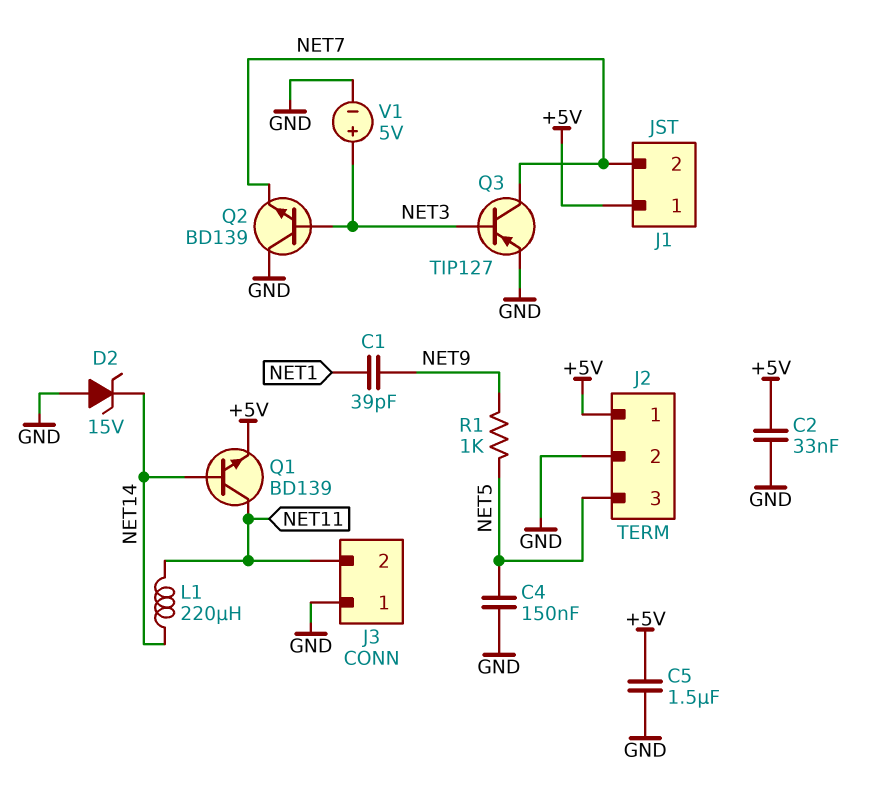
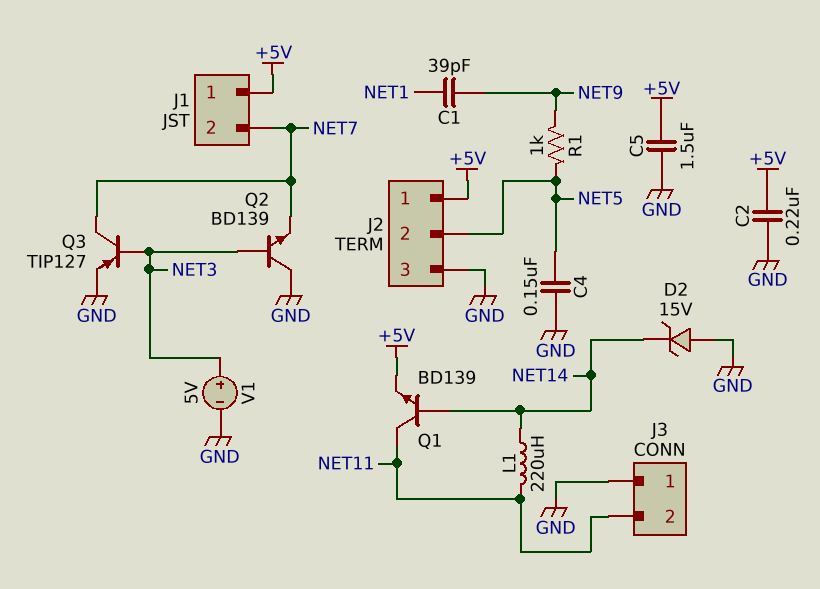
C2: 33nF (+5V, GND) -> 220nF (+5V, GND)
J2 pin 2: GND -> NET5
J2 pin 3: NET5 -> GND

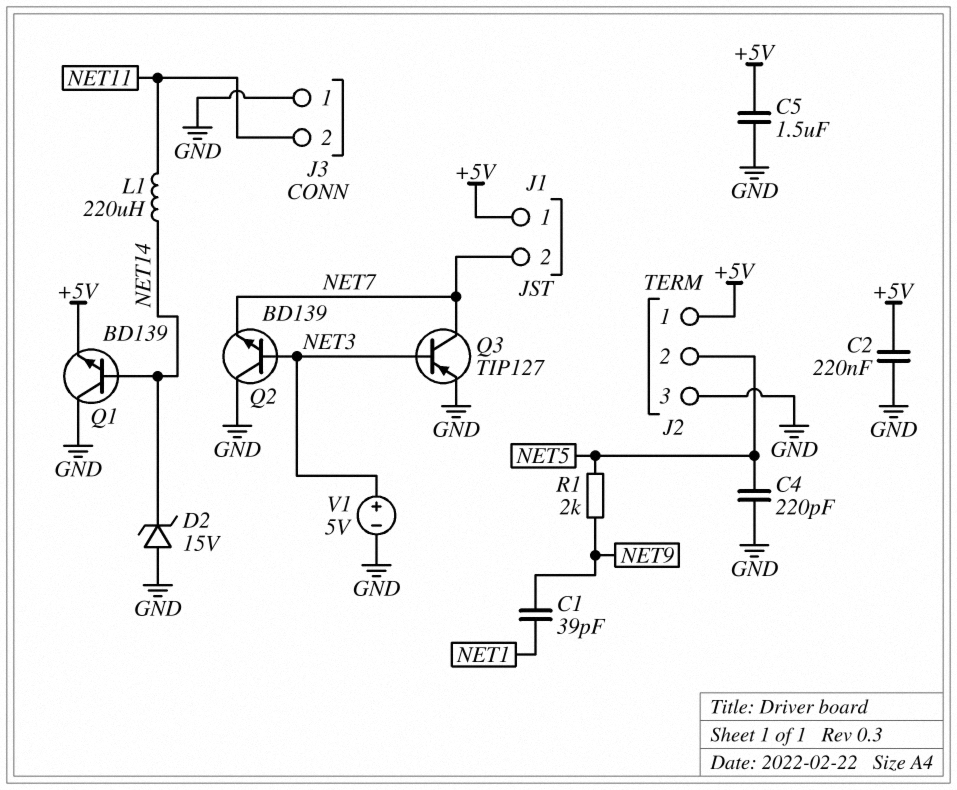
C4: 150nF (GND, NET5) -> 220pF (GND, NET5)
Q1: NPN BD139 (B NET14, C NET11, E +5V) -> NPN BD139 (B NET14, C GND, E +5V)
R1: 1k (NET5, NET9) -> 2k (NET5, NET9)

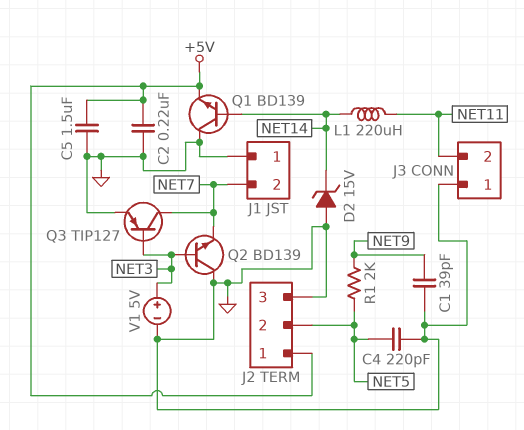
C1: 39pF (NET1, NET9) -> 39pF (GND, NET9)
J1 pin 1: +5V -> GND

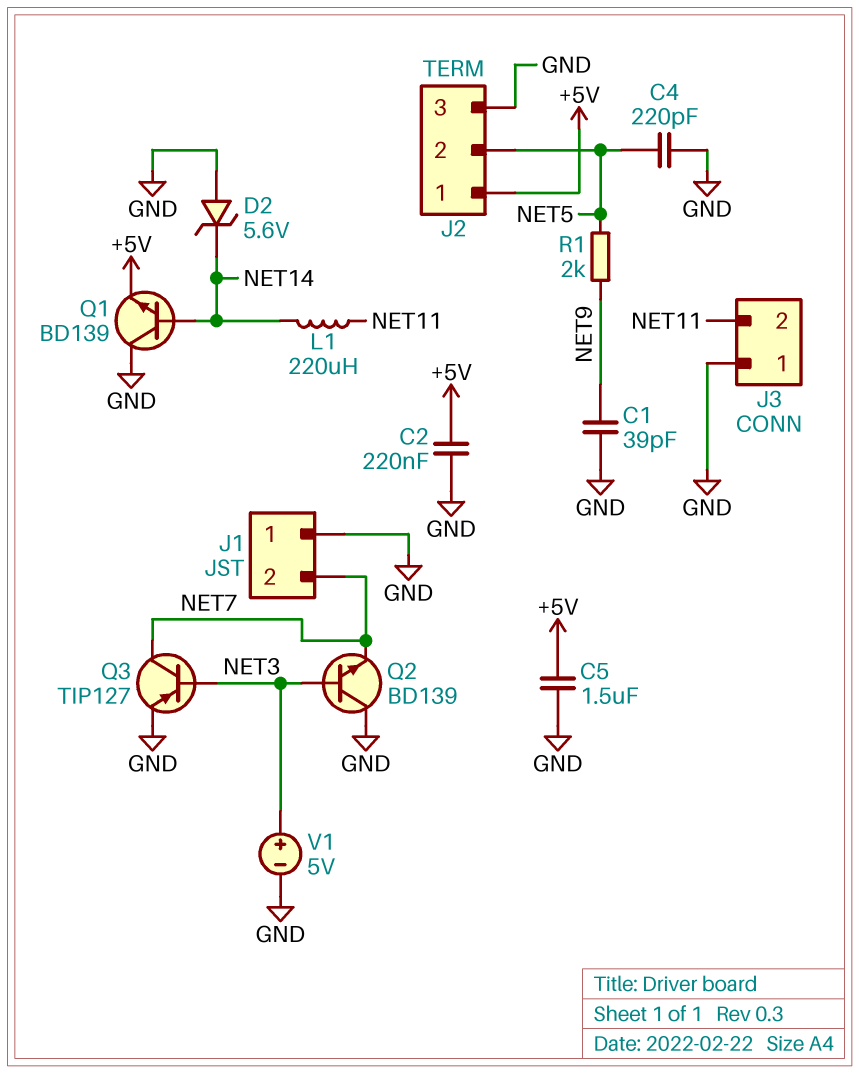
D2: zener 15V (A GND, K NET14) -> zener 5.6V (A GND, K NET14)

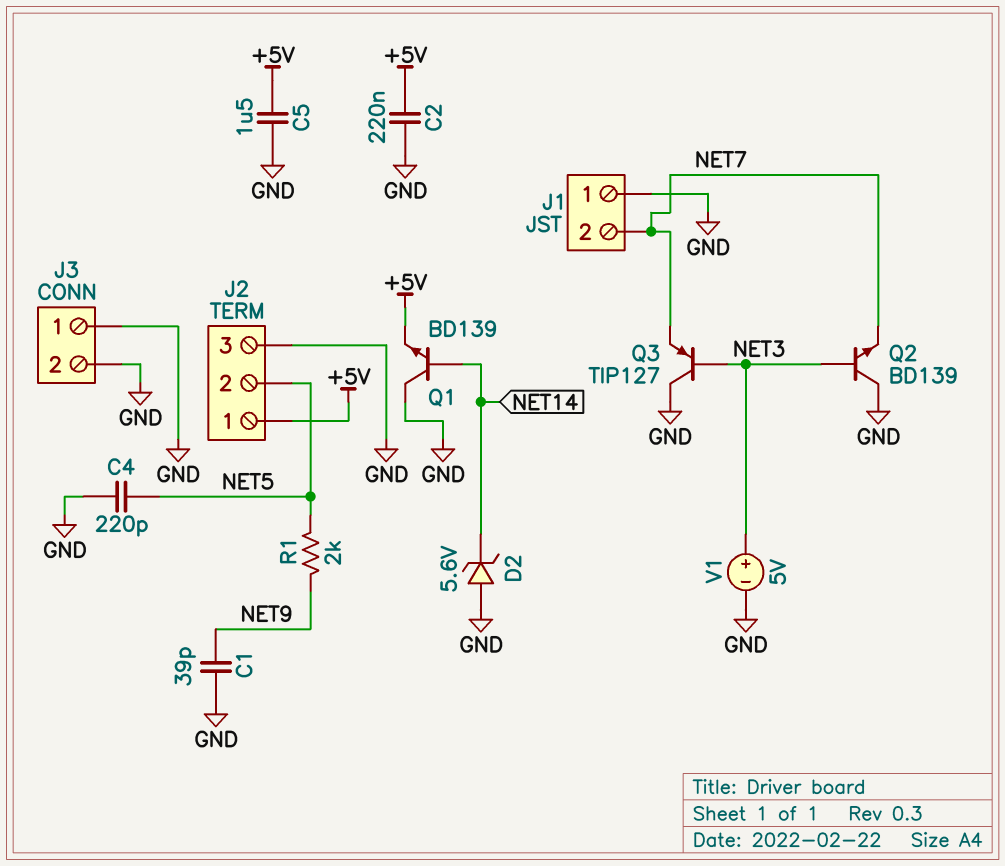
J3 pin 2: NET11 -> GND
L1: 220uH (NET11, NET14) -> none
Q3: PNP TIP127 (B NET3, C NET7, E GND) -> PNP TIP127 (B NET3, C GND, E NET7)

